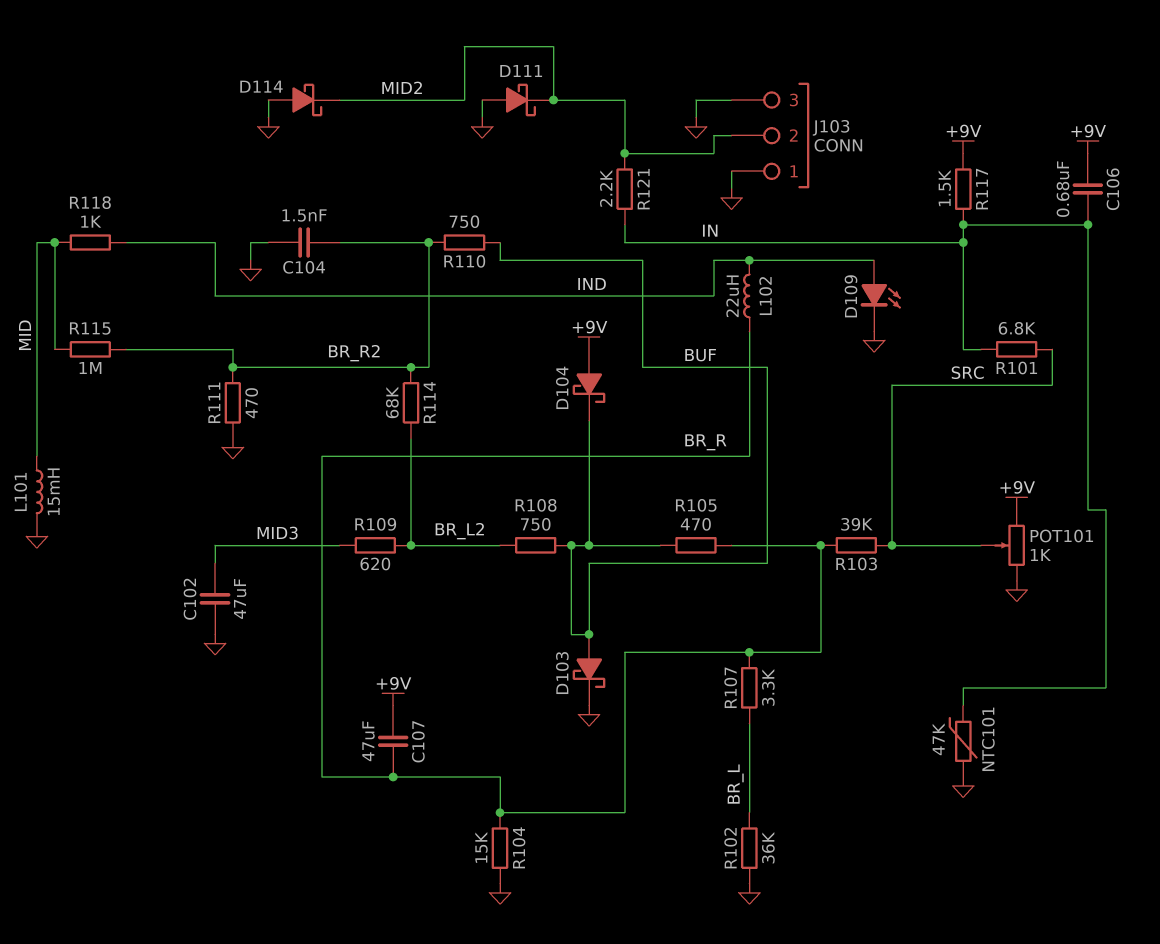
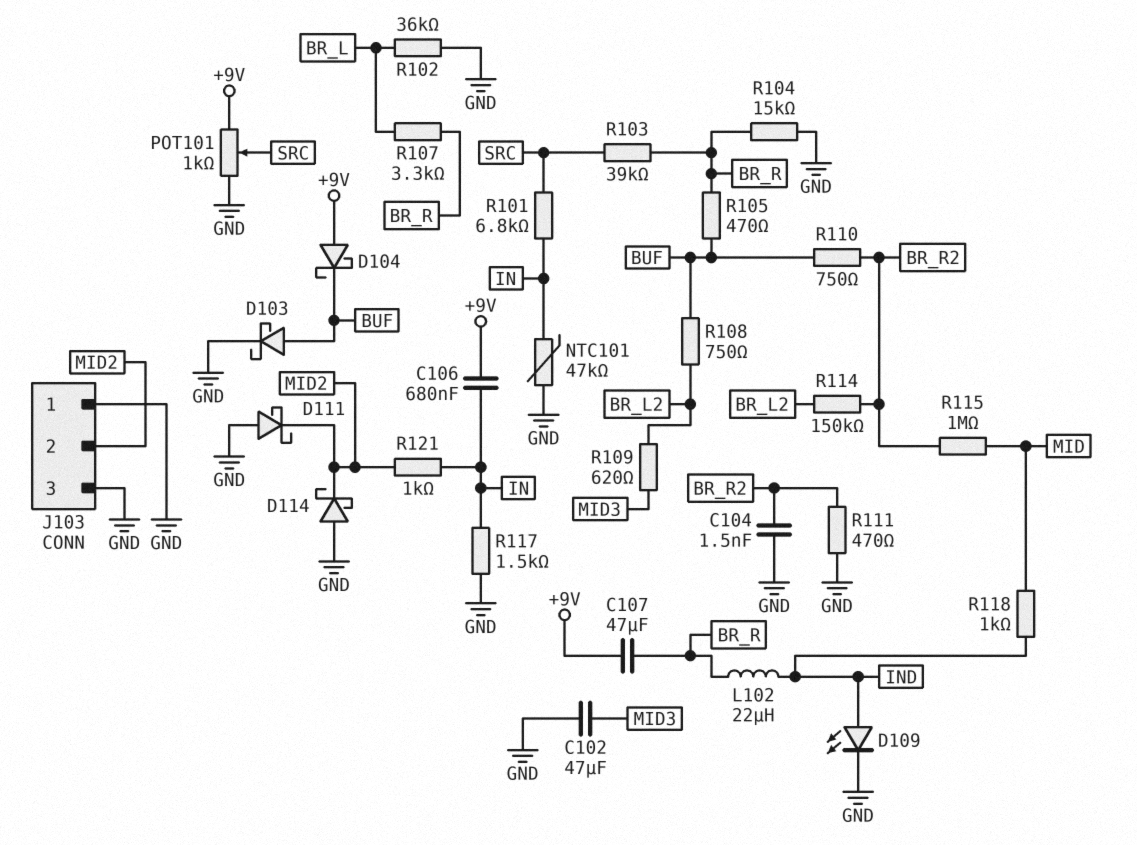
L101: 15mH (GND, MID) -> none
R114: 68k (BR_L2, BR_R2) -> 150k (BR_L2, BR_R2)
R117: 1.5k (+9V, IN) -> 1.5k (GND, IN)
R121: 2.2k (IN, MID2) -> 1k (IN, MID2)

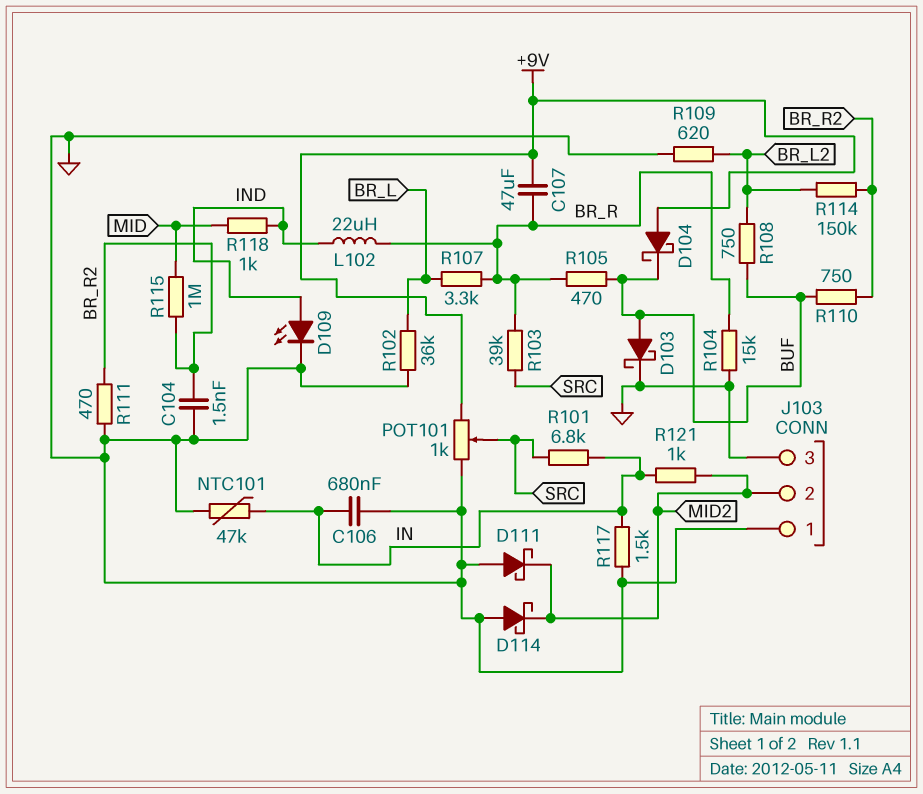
C102: 47uF (GND, MID3) -> none
C106: 680nF (+9V, IN) -> 680nF (GND, IN)
R109: 620 (BR_L2, MID3) -> 620 (BR_L2, GND)

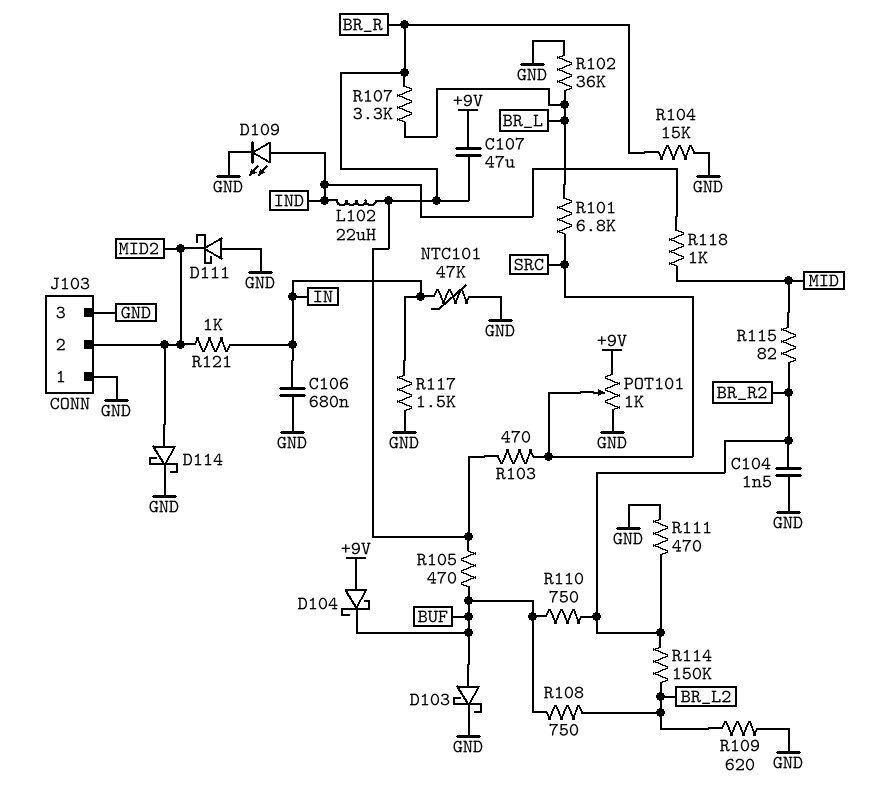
D114: schottky (A GND, K MID2) -> schottky (A MID2, K GND)
R101: 6.8k (IN, SRC) -> 6.8k (BR_L, SRC)
R103: 39k (BR_R, SRC) -> 470 (BR_R, SRC)
R115: 1M (BR_R2, MID) -> 82 (BR_R2, MID)

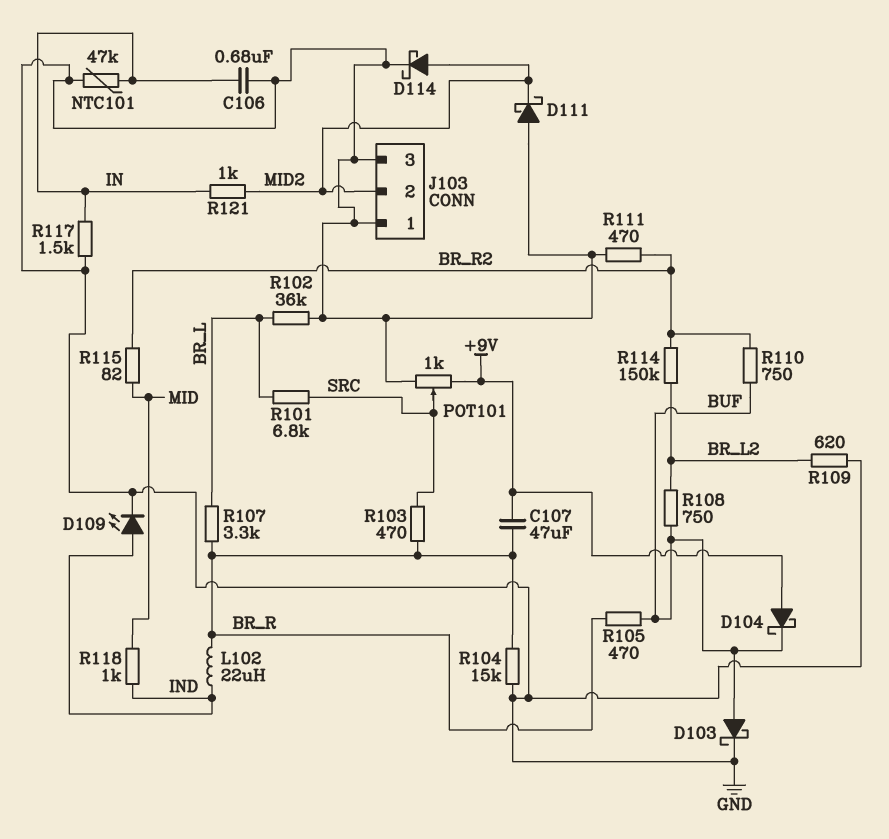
C104: 1.5nF (BR_R2, GND) -> none

